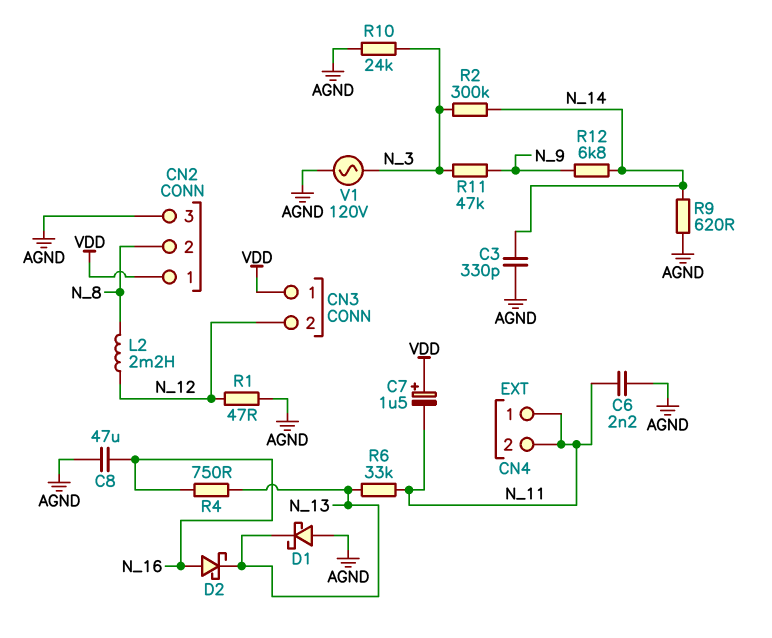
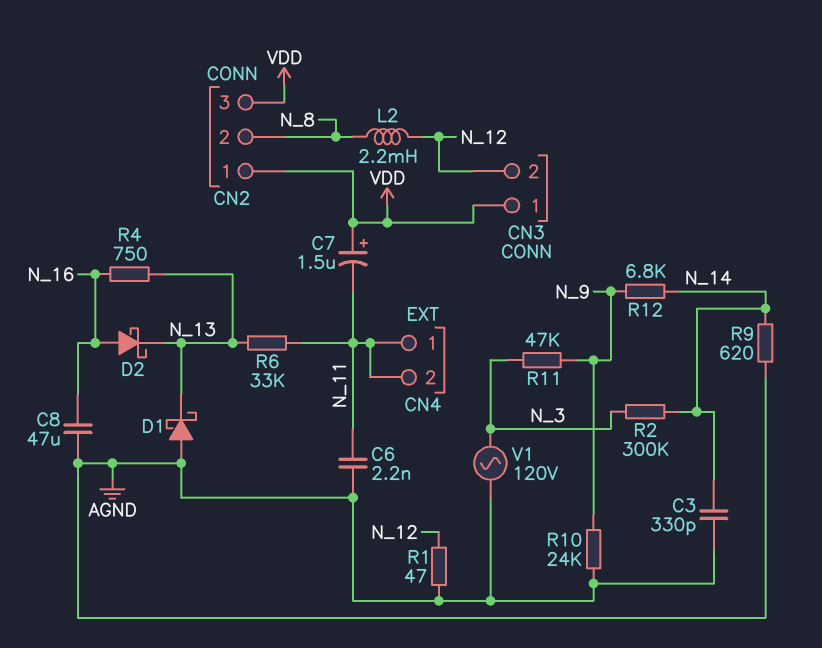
CN2 pin 3: AGND -> VDD
R10: 24k (AGND, N_3) -> 24k (AGND, N_9)

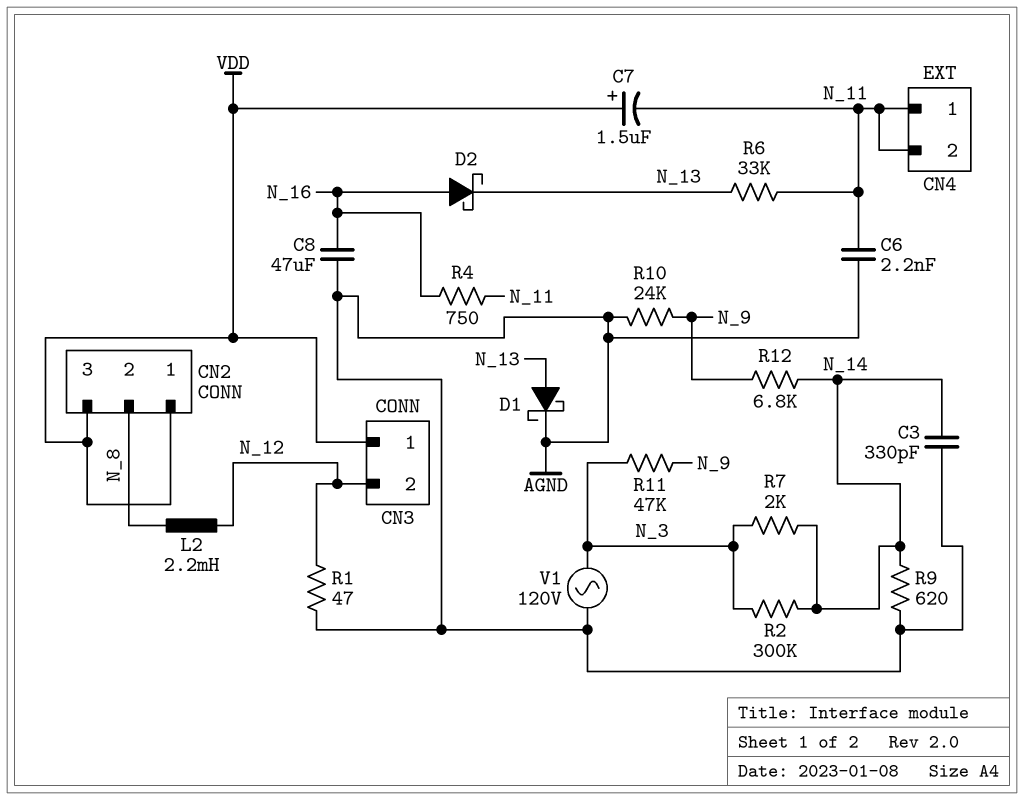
D1: schottky (A AGND, K N_13) -> schottky (A N_13, K AGND)
R4: 750 (N_13, N_16) -> 750 (N_11, N_16)
R7: none -> 2k (N_3, N_14)

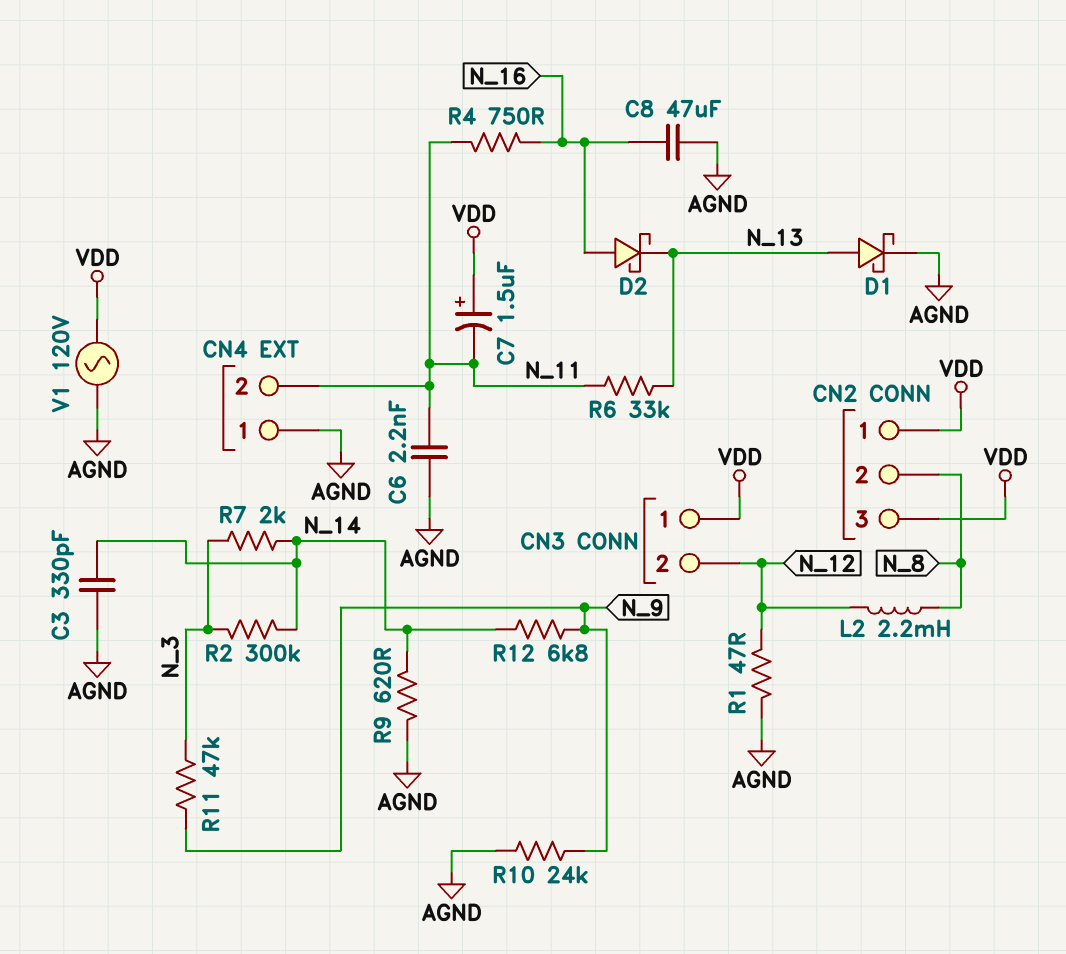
CN4 pin 1: N_11 -> AGND
V1: AC 120V (AGND, N_3) -> AC 120V (AGND, VDD)

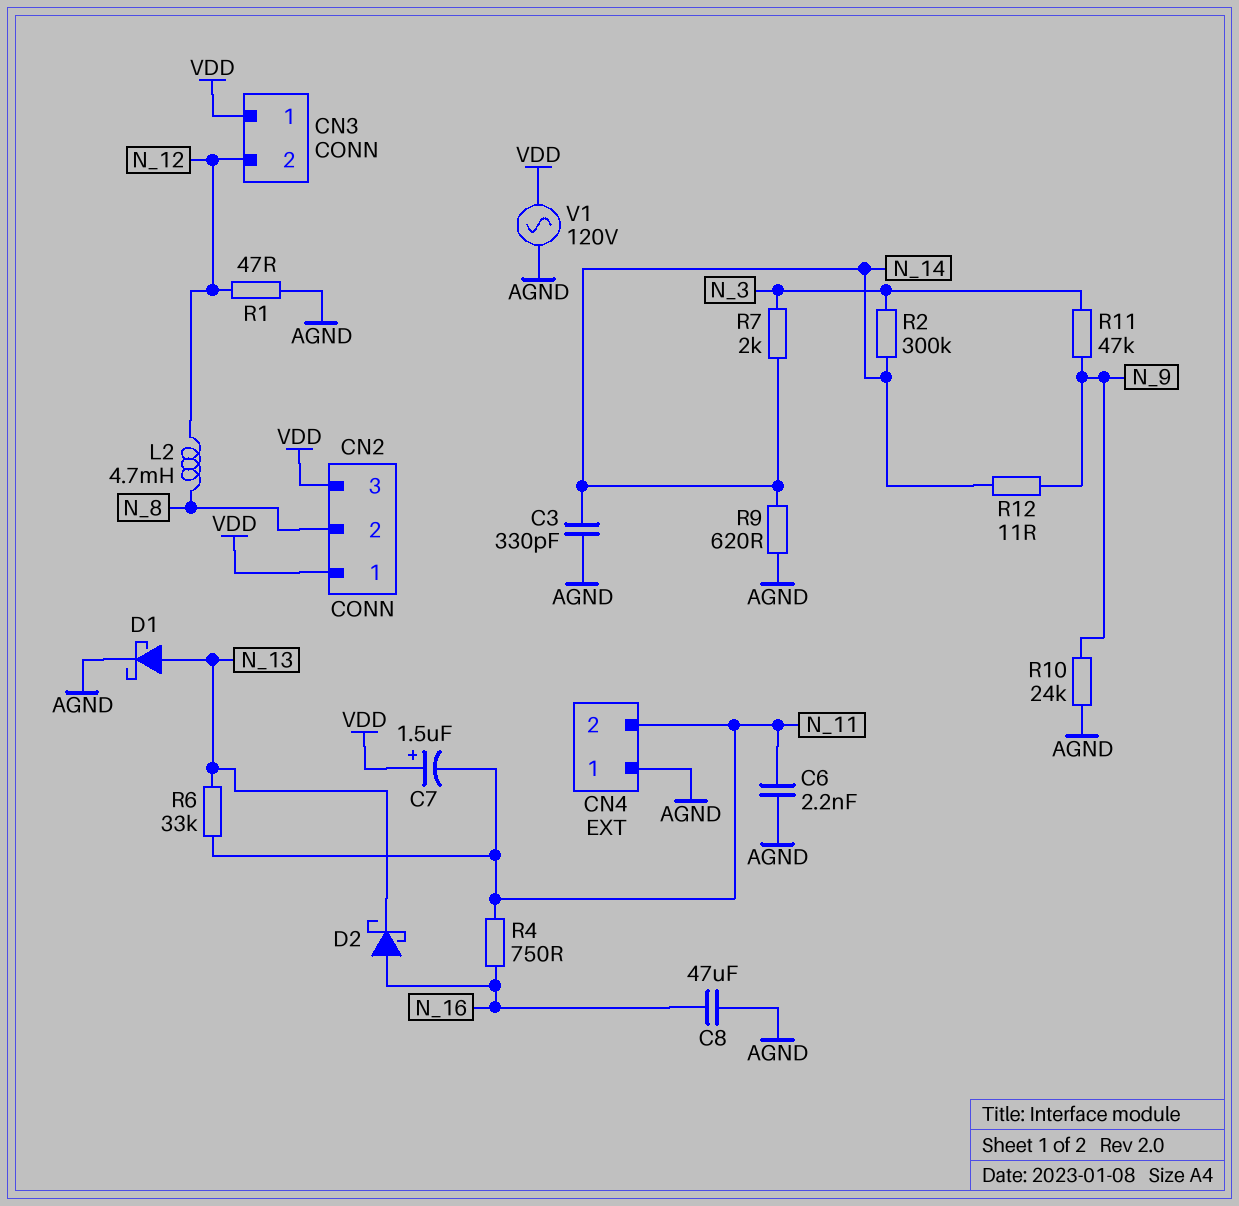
L2: 2.2mH (N_8, N_12) -> 4.7mH (N_8, N_12)
R12: 6.8k (N_9, N_14) -> 11 (N_9, N_14)

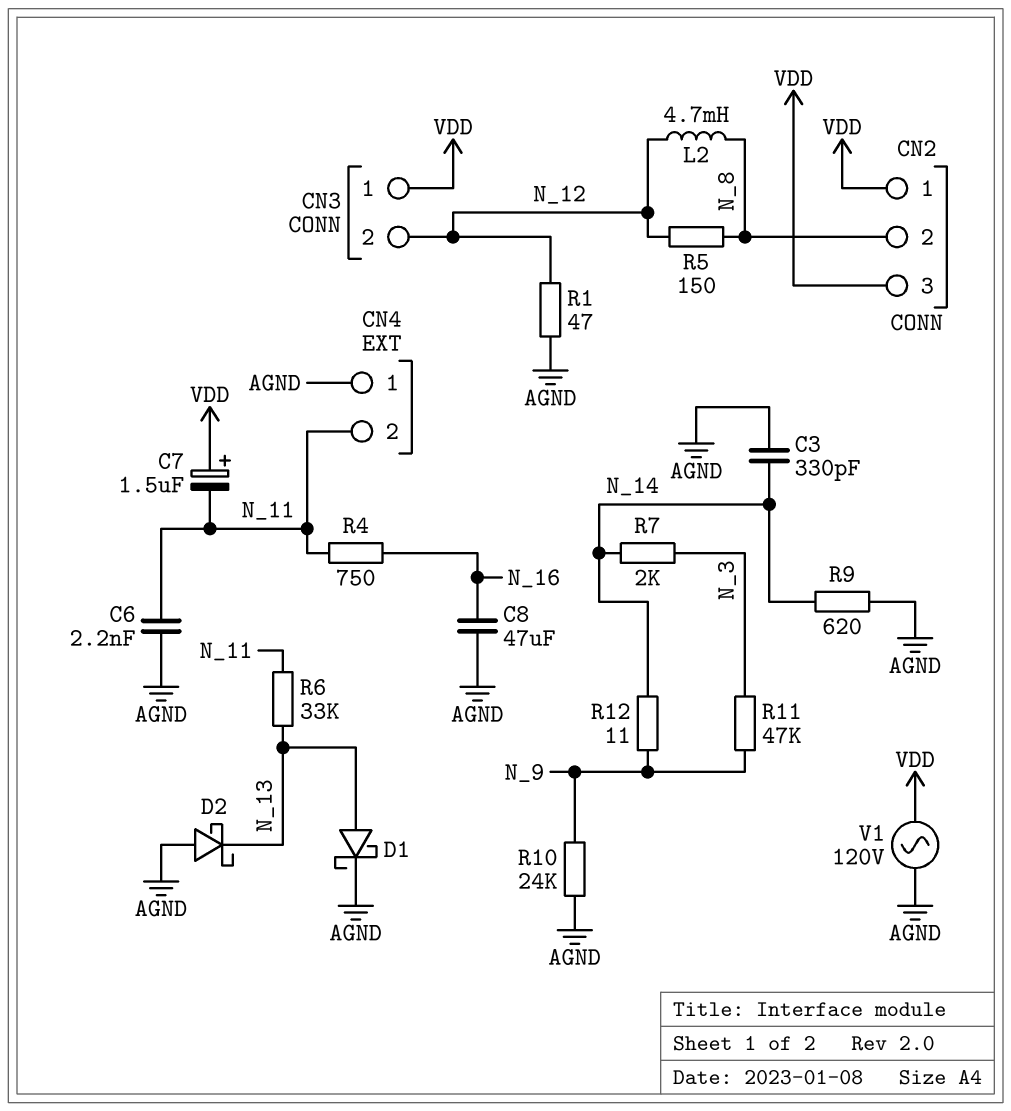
D2: schottky (A N_16, K N_13) -> schottky (A AGND, K N_13)
R2: 300k (N_3, N_14) -> none
R5: none -> 150 (N_8, N_12)

